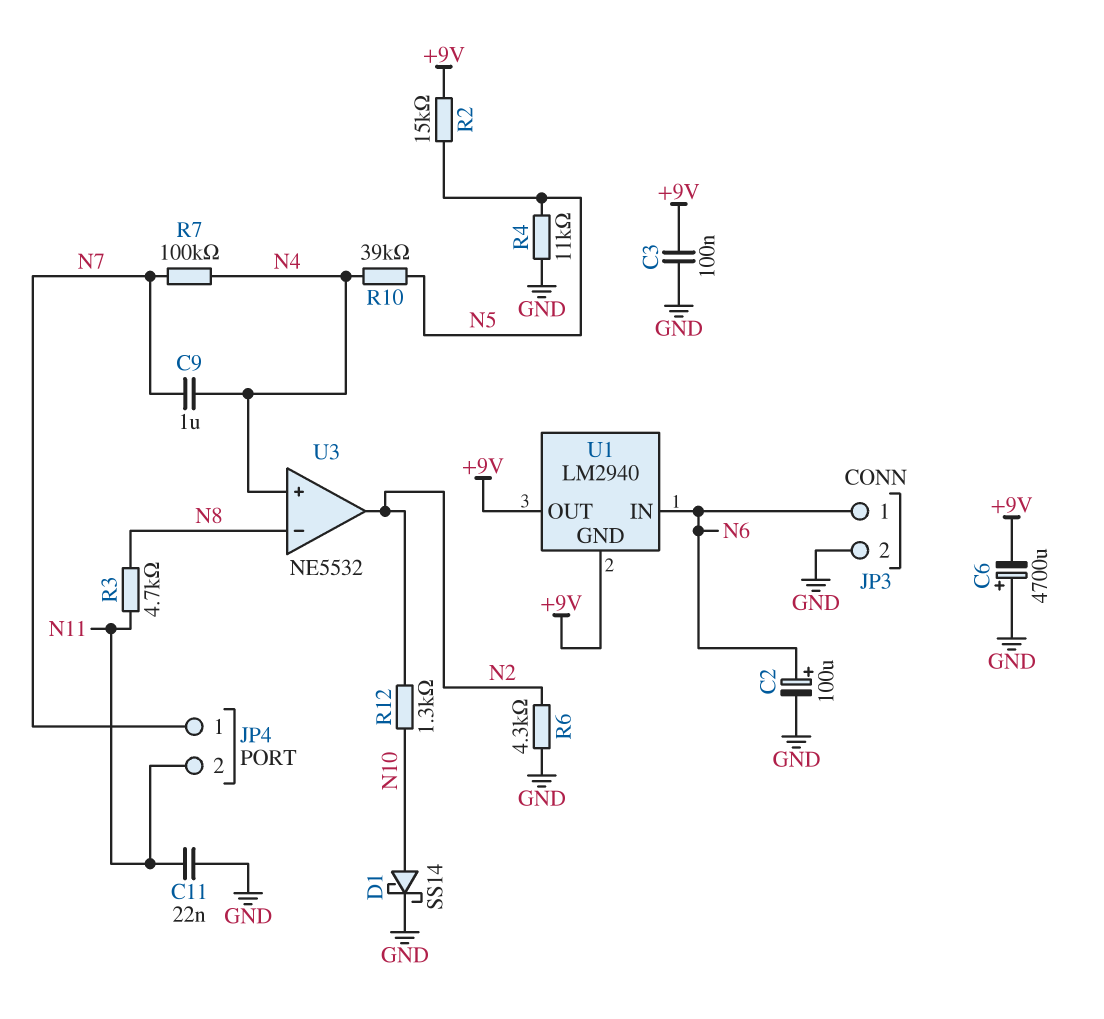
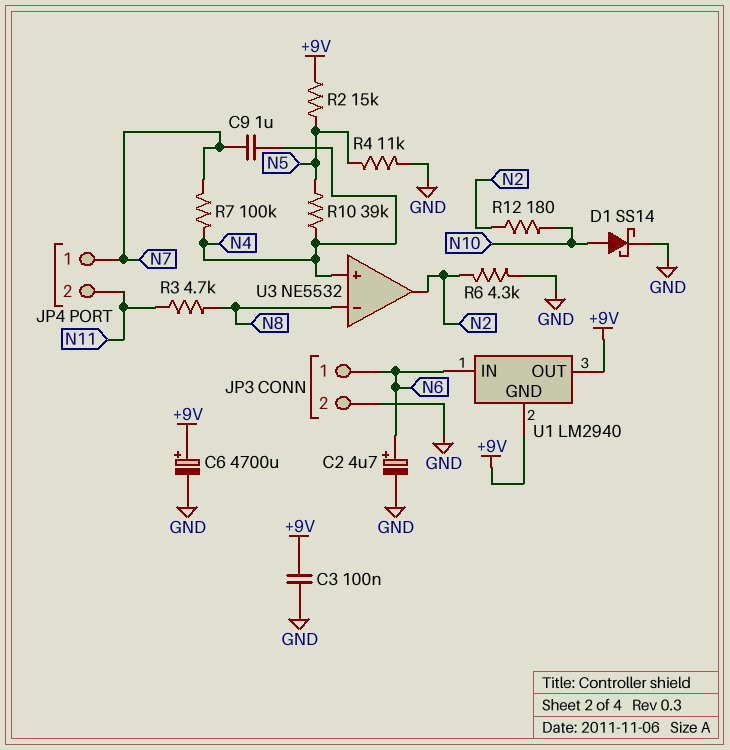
C2: 100uF (plus N6, minus GND) -> 4.7uF (plus N6, minus GND)
C6: 4700uF (plus GND, minus +9V) -> 4700uF (plus +9V, minus GND)
C11: 22nF (GND, N11) -> none
R12: 1.3k (N2, N10) -> 180 (N2, N10)

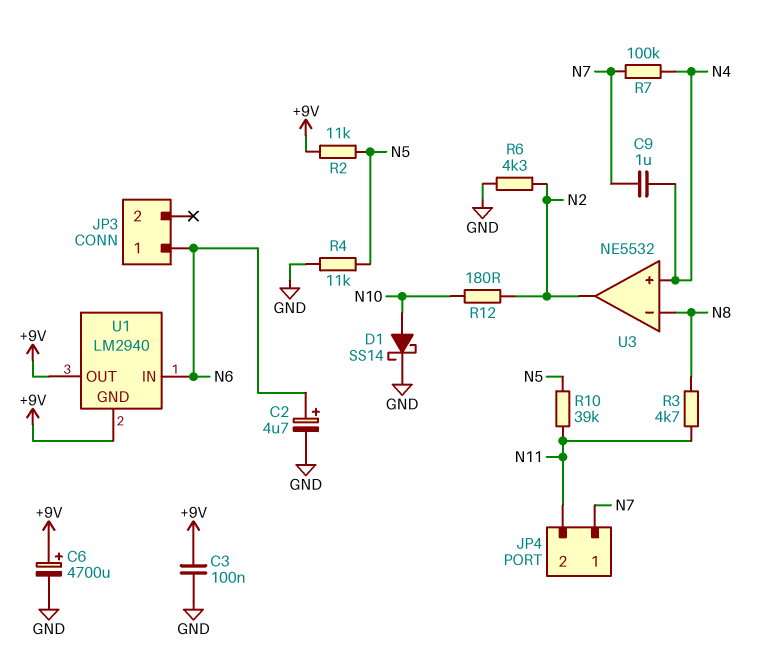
JP3 pin 2: GND -> none
R2: 15k (+9V, N5) -> 11k (+9V, N5)
R10: 39k (N4, N5) -> 39k (N5, N11)

